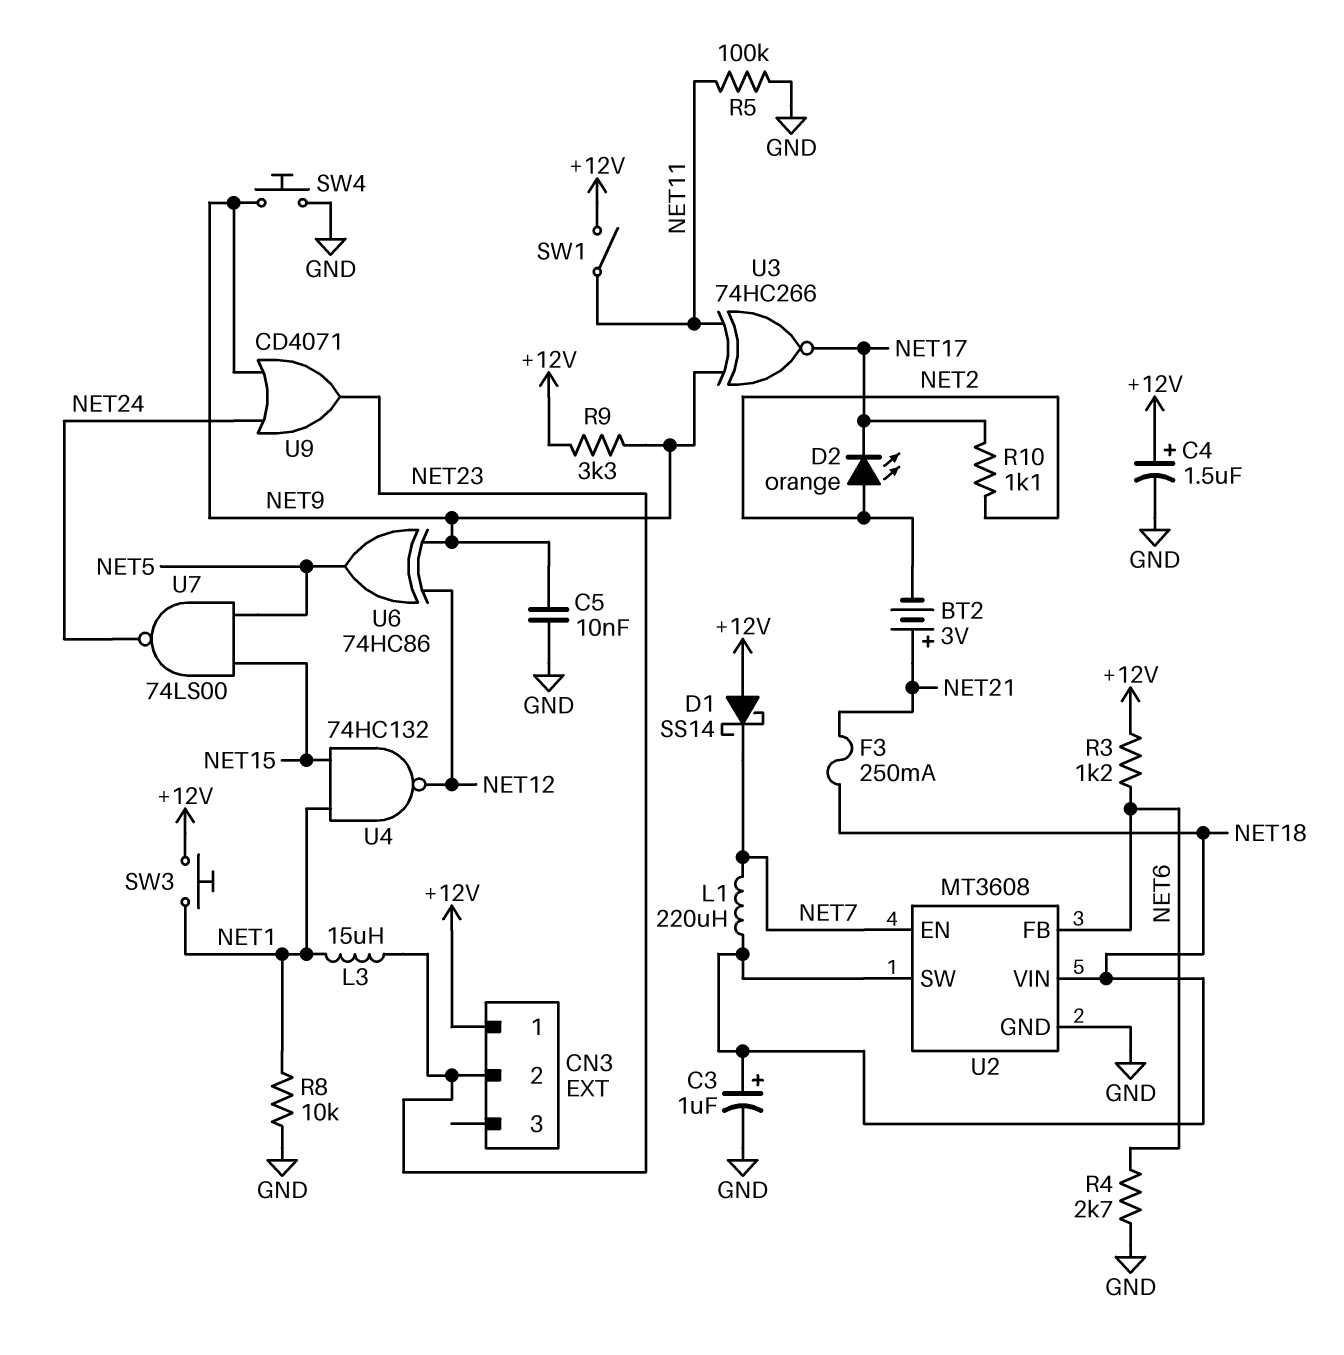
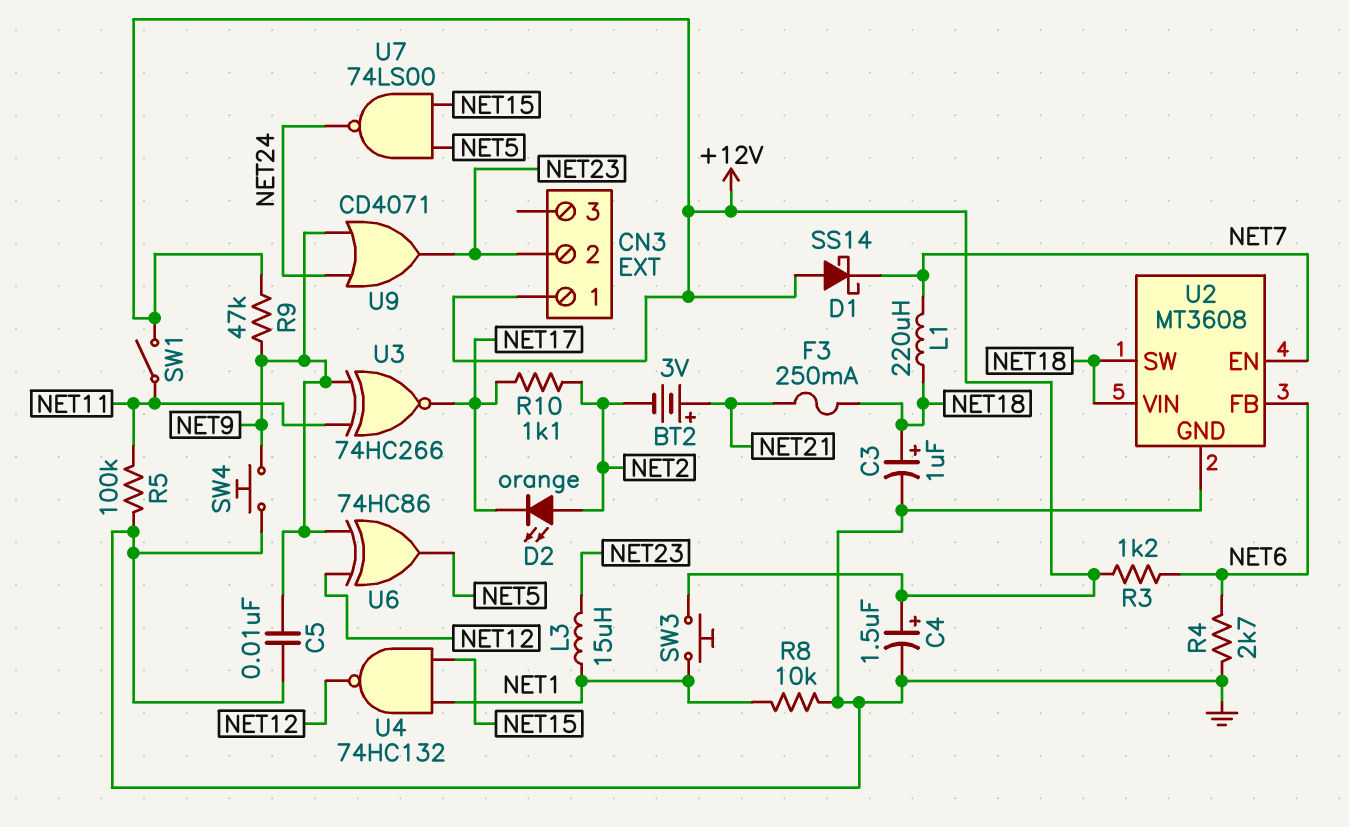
R9: 3.3k (+12V, NET9) -> 47k (+12V, NET9)

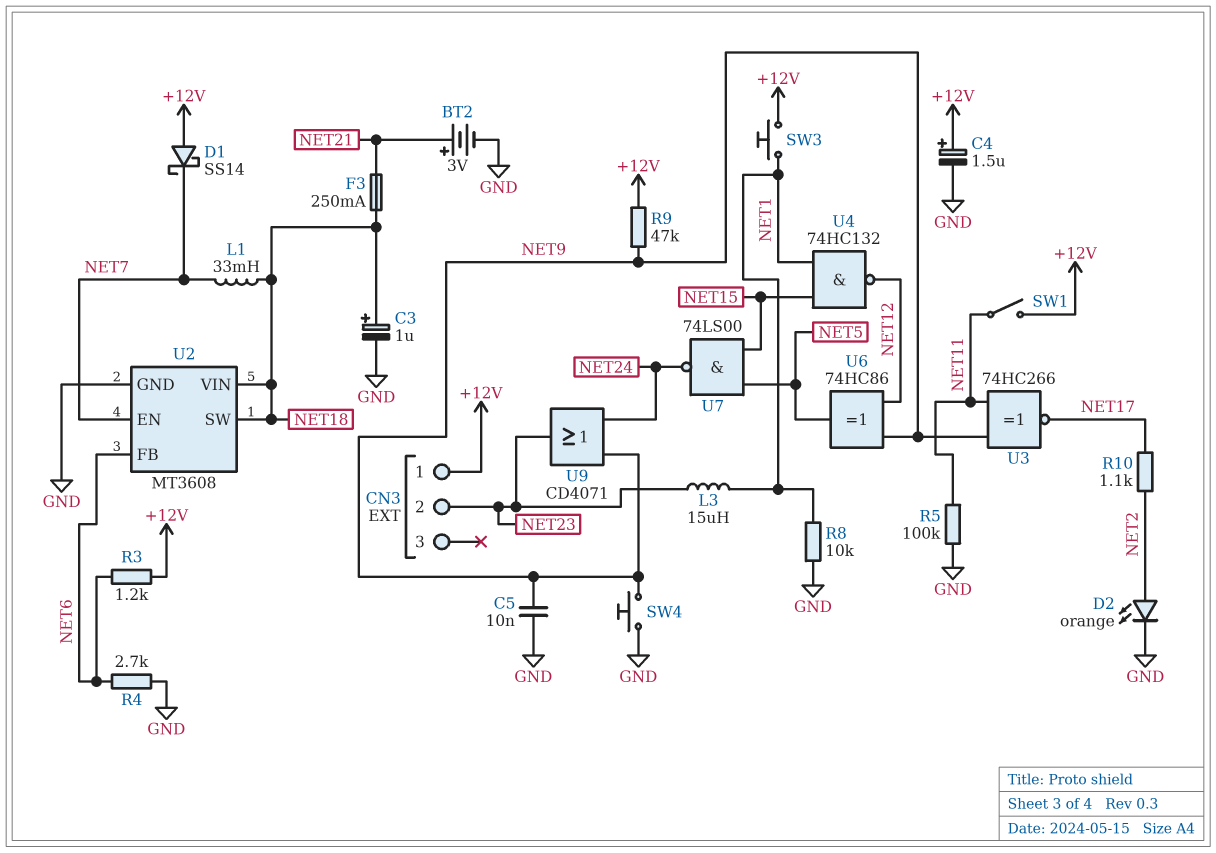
BT2: 3V (plus NET21, minus NET2) -> 3V (plus NET21, minus GND)
D2: LED orange (A NET2, K NET17) -> LED orange (A NET2, K GND)
L1: 220uH (NET7, NET18) -> 33mH (NET7, NET18)

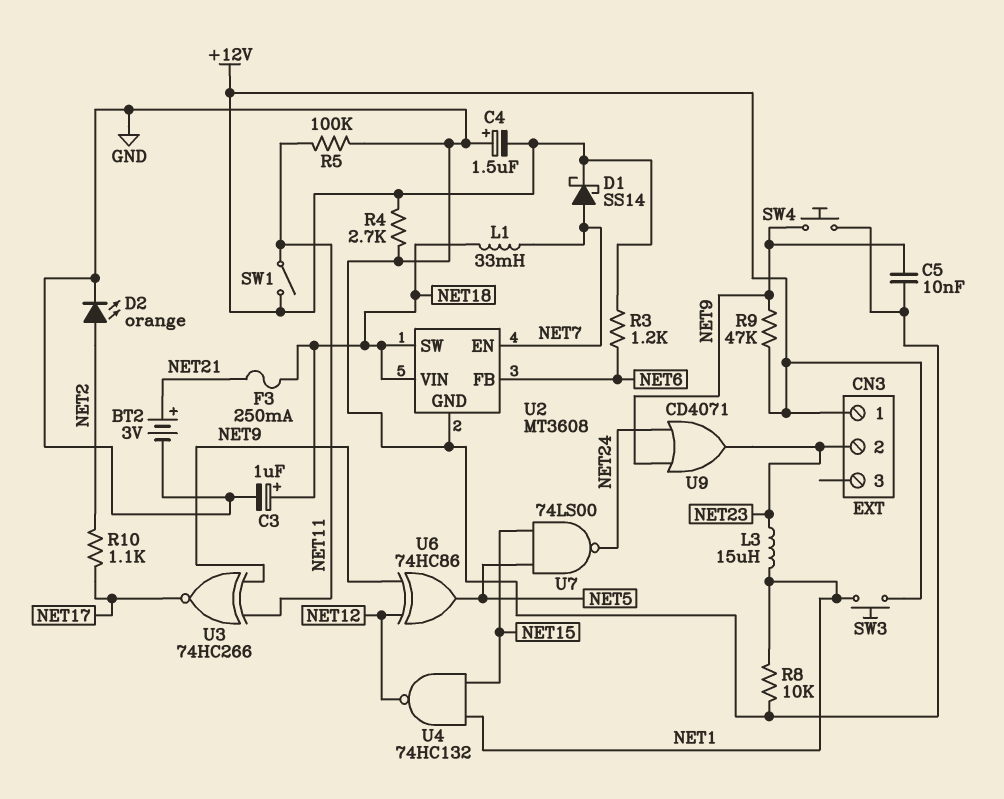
C4: 1.5uF (plus +12V, minus GND) -> 1.5uF (plus GND, minus +12V)
D1: schottky SS14 (A +12V, K NET7) -> schottky SS14 (A NET7, K +12V)
R4: 2.7k (GND, NET6) -> 2.7k (+12V, GND)

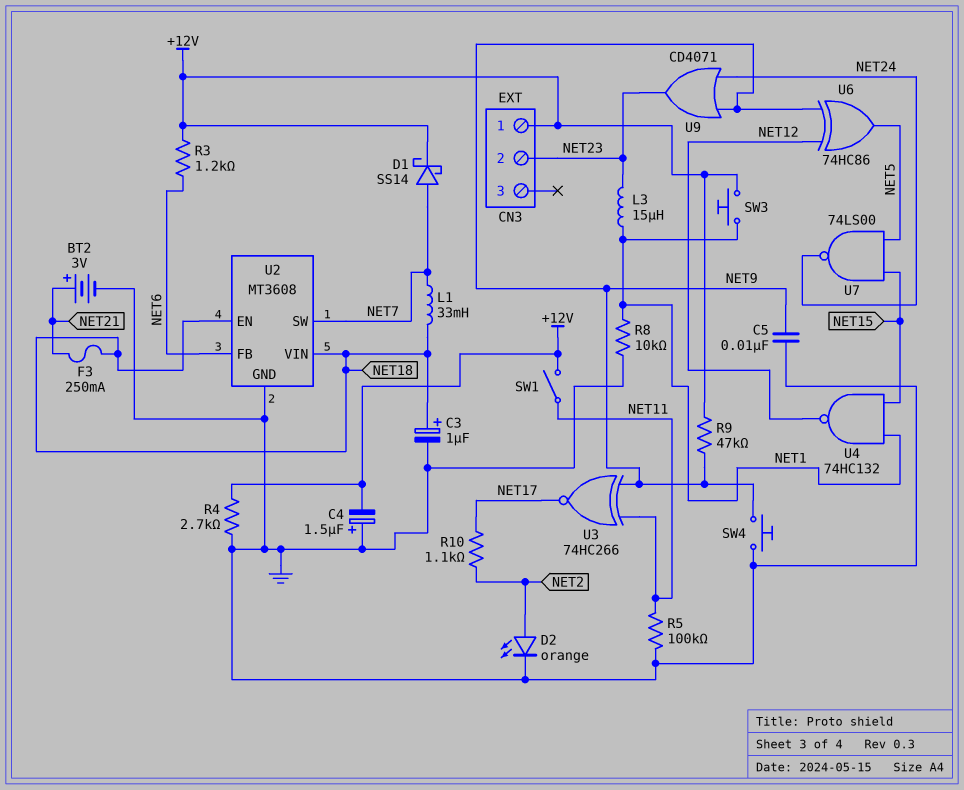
U2 pin EN: NET7 -> NET18
U2 pin SW: NET18 -> NET7

